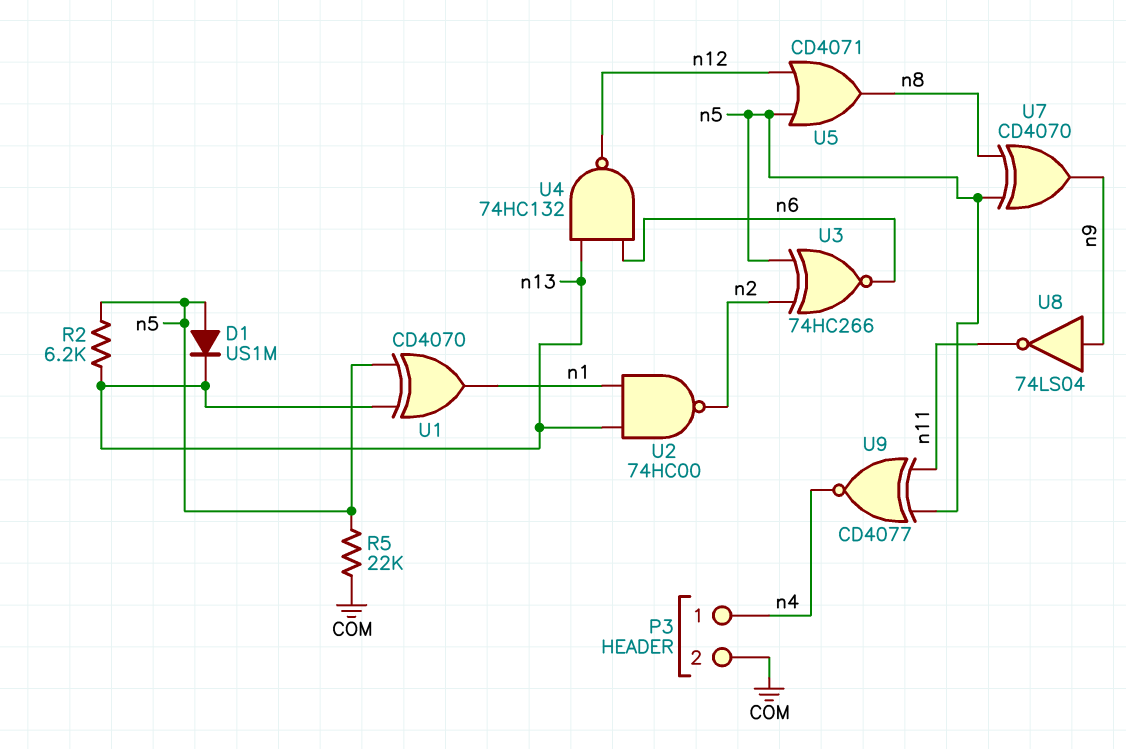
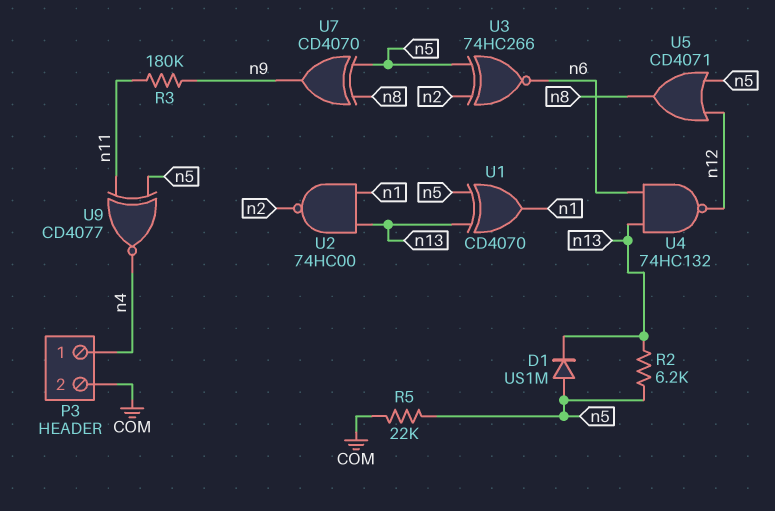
R3: none -> 180k (n9, n11)
U8: NOT 74LS04 (in n9, out n11) -> none

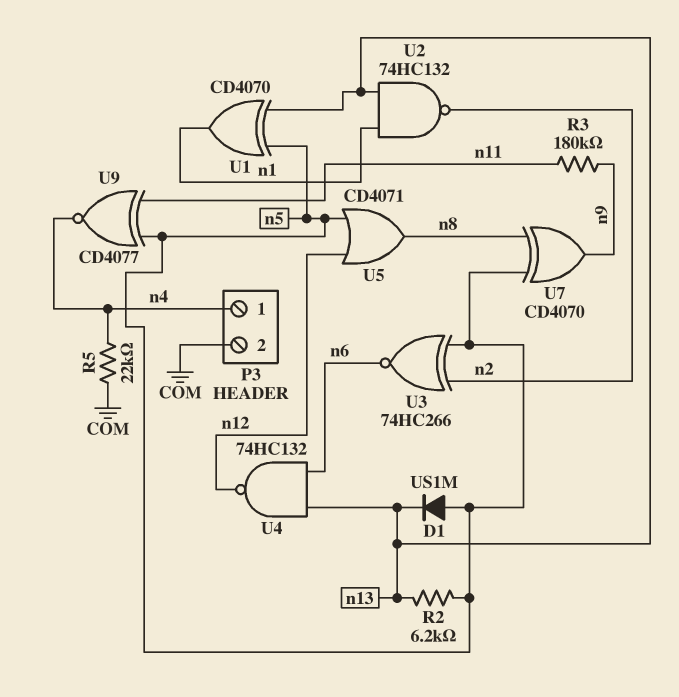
R5: 22k (COM, n5) -> 22k (COM, n4)
U2: NAND 74HC00 (in n1, in n13, out n2) -> NAND 74HC132 (in n1, in n13, out n2)

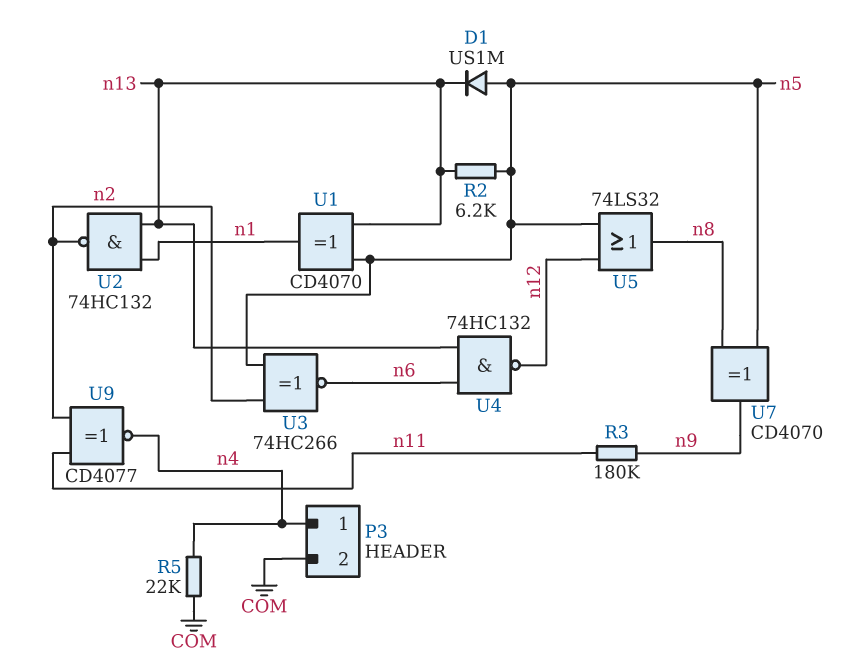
U5: OR CD4071 (in n5, in n12, out n8) -> OR 74LS32 (in n5, in n12, out n8)
U9: XNOR CD4077 (in n5, in n11, out n4) -> XNOR CD4077 (in n2, in n11, out n4)

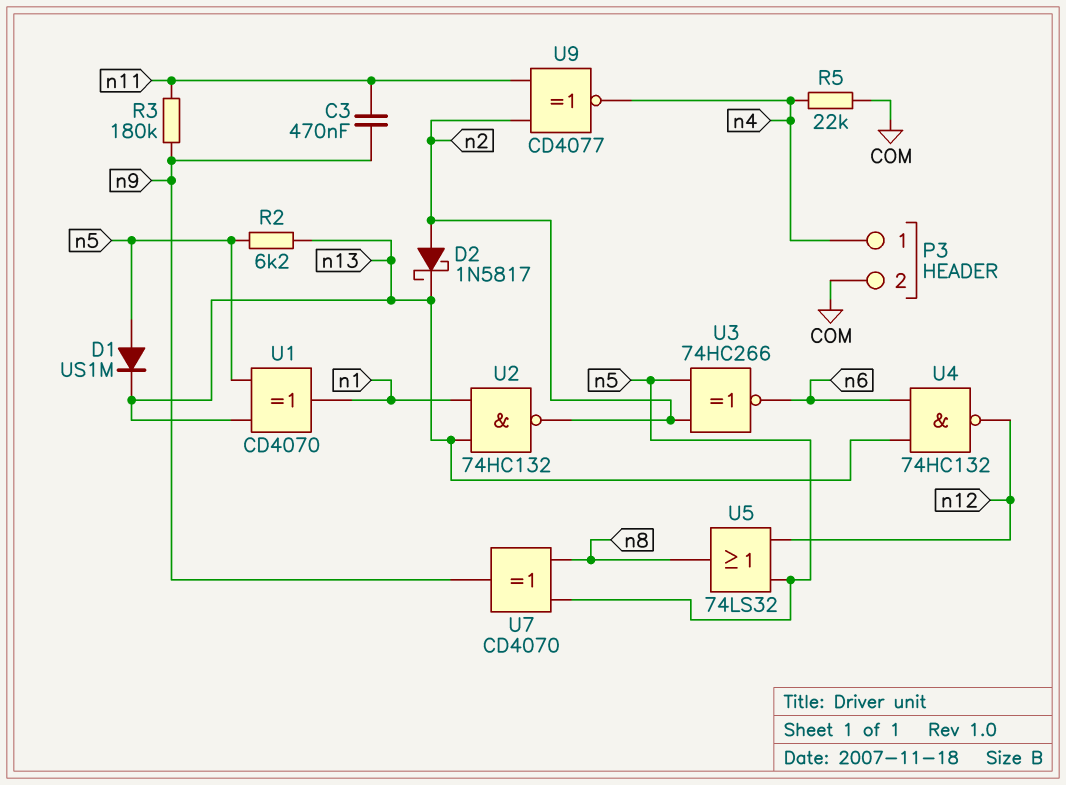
C3: none -> 470nF (n9, n11)
D2: none -> schottky 1N5817 (A n2, K n13)

